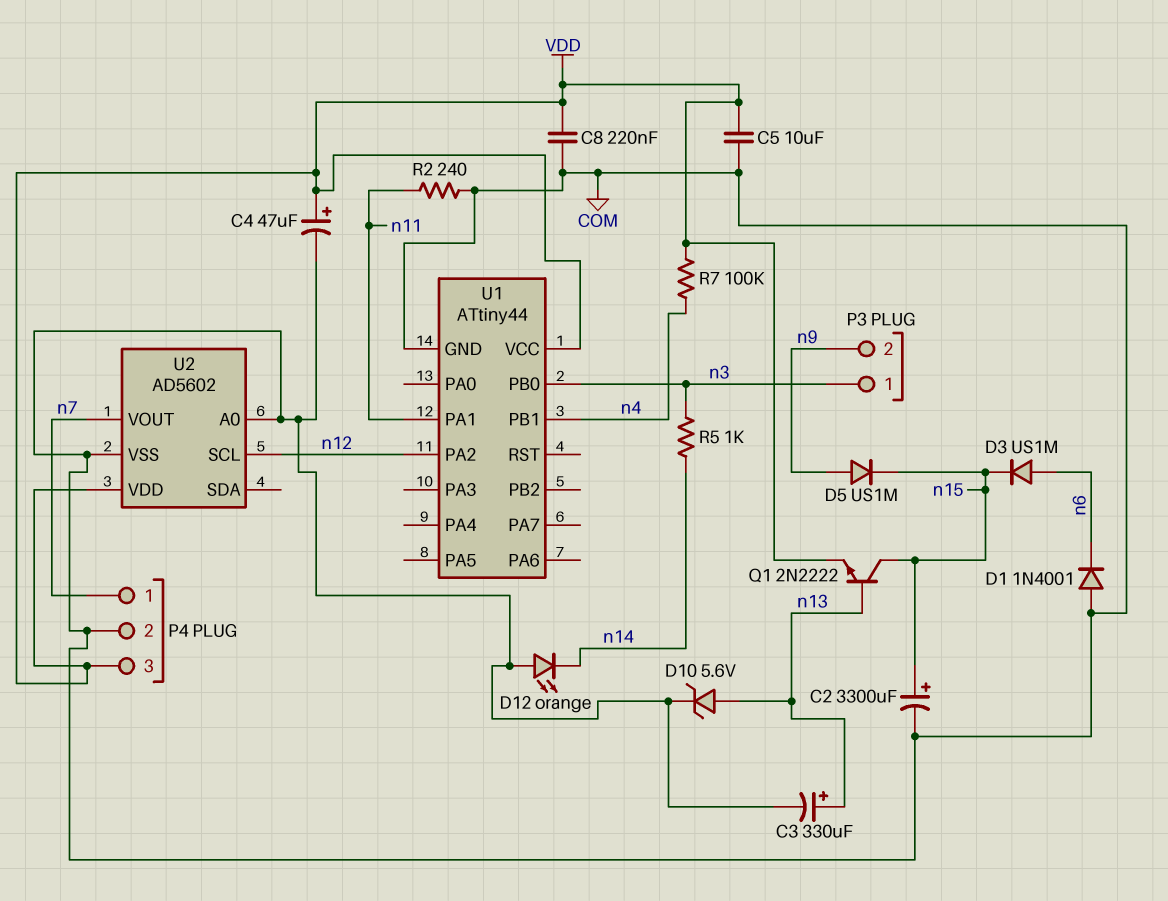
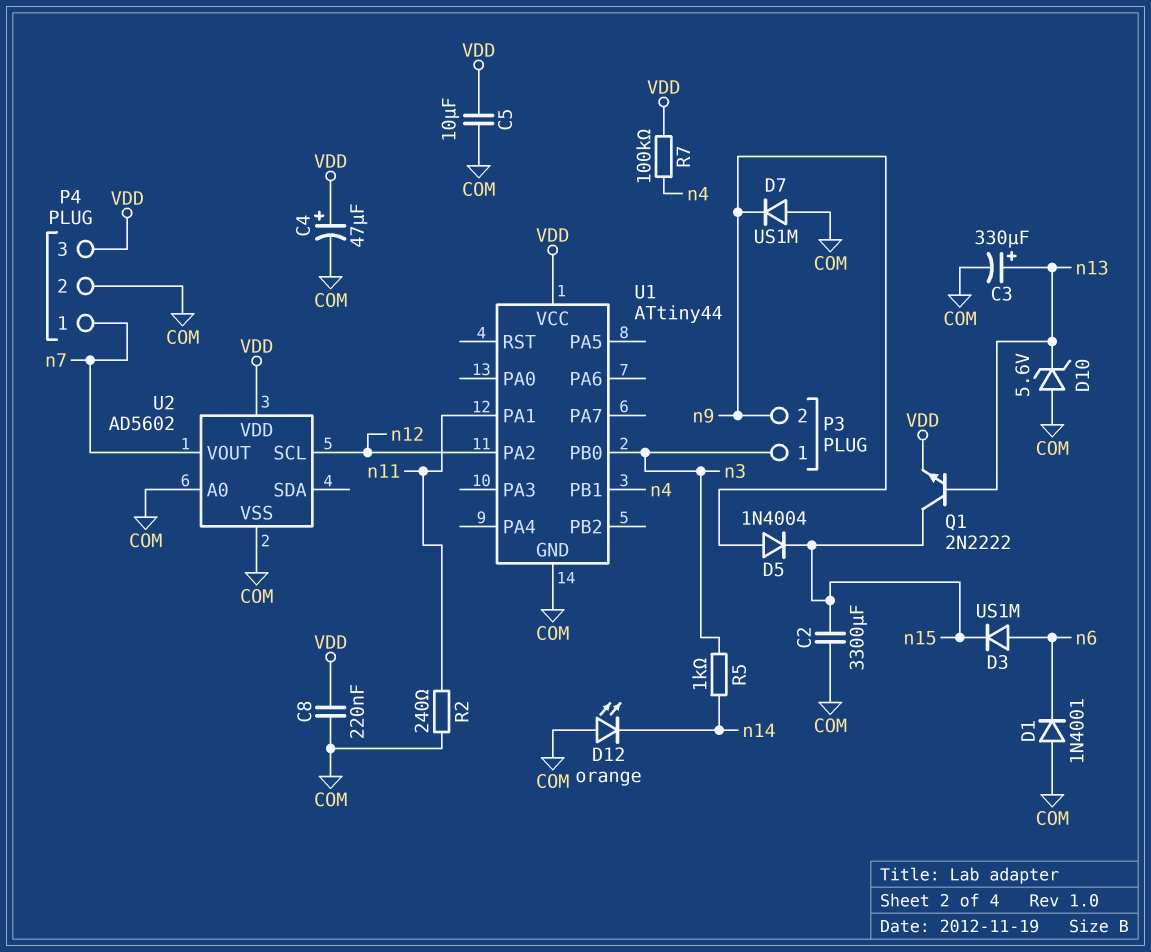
C2: 3300uF (plus n15, minus COM) -> 3300uF (COM, n15)
D5: diode US1M (A n9, K n15) -> diode 1N4004 (A n9, K n15)
D7: none -> diode US1M (A COM, K n9)
D10: zener 5.6V (A n13, K COM) -> zener 5.6V (A COM, K n13)

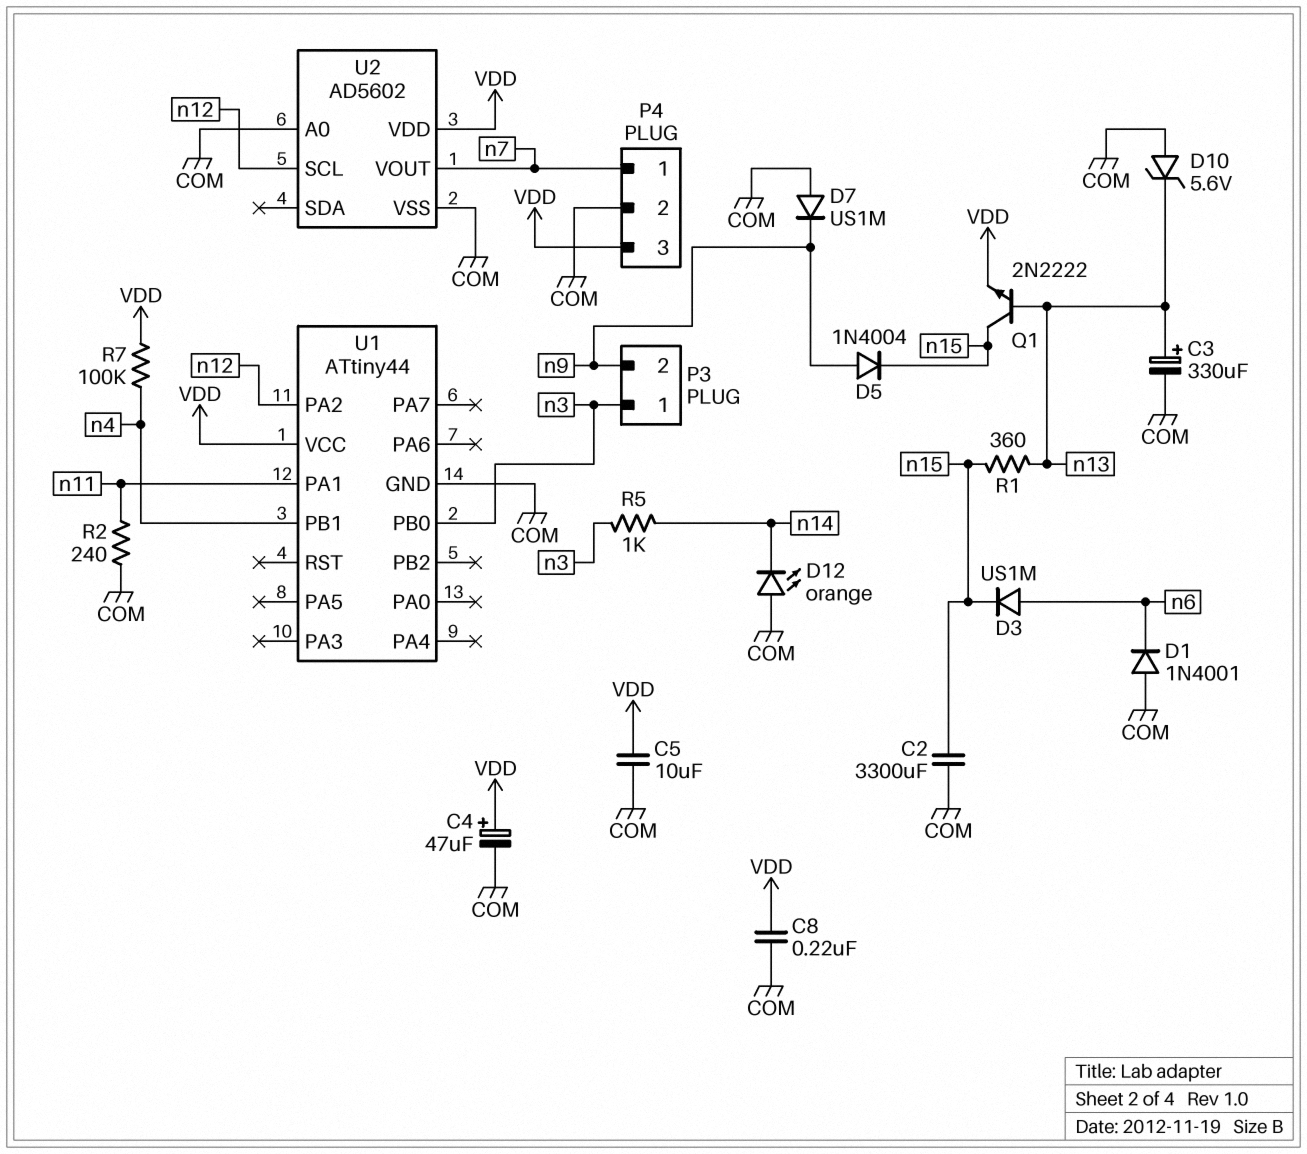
R1: none -> 360 (n13, n15)

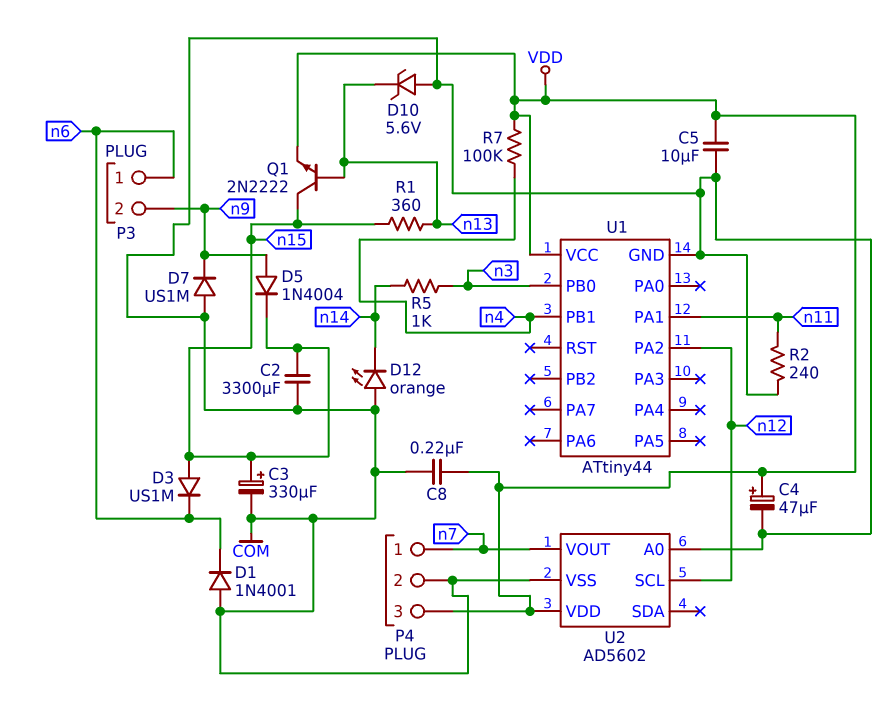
C3: 330uF (plus n13, minus COM) -> 330uF (plus n15, minus COM)
D3: diode US1M (A n6, K n15) -> diode US1M (A n15, K n6)
P3 pin 1: n3 -> n6

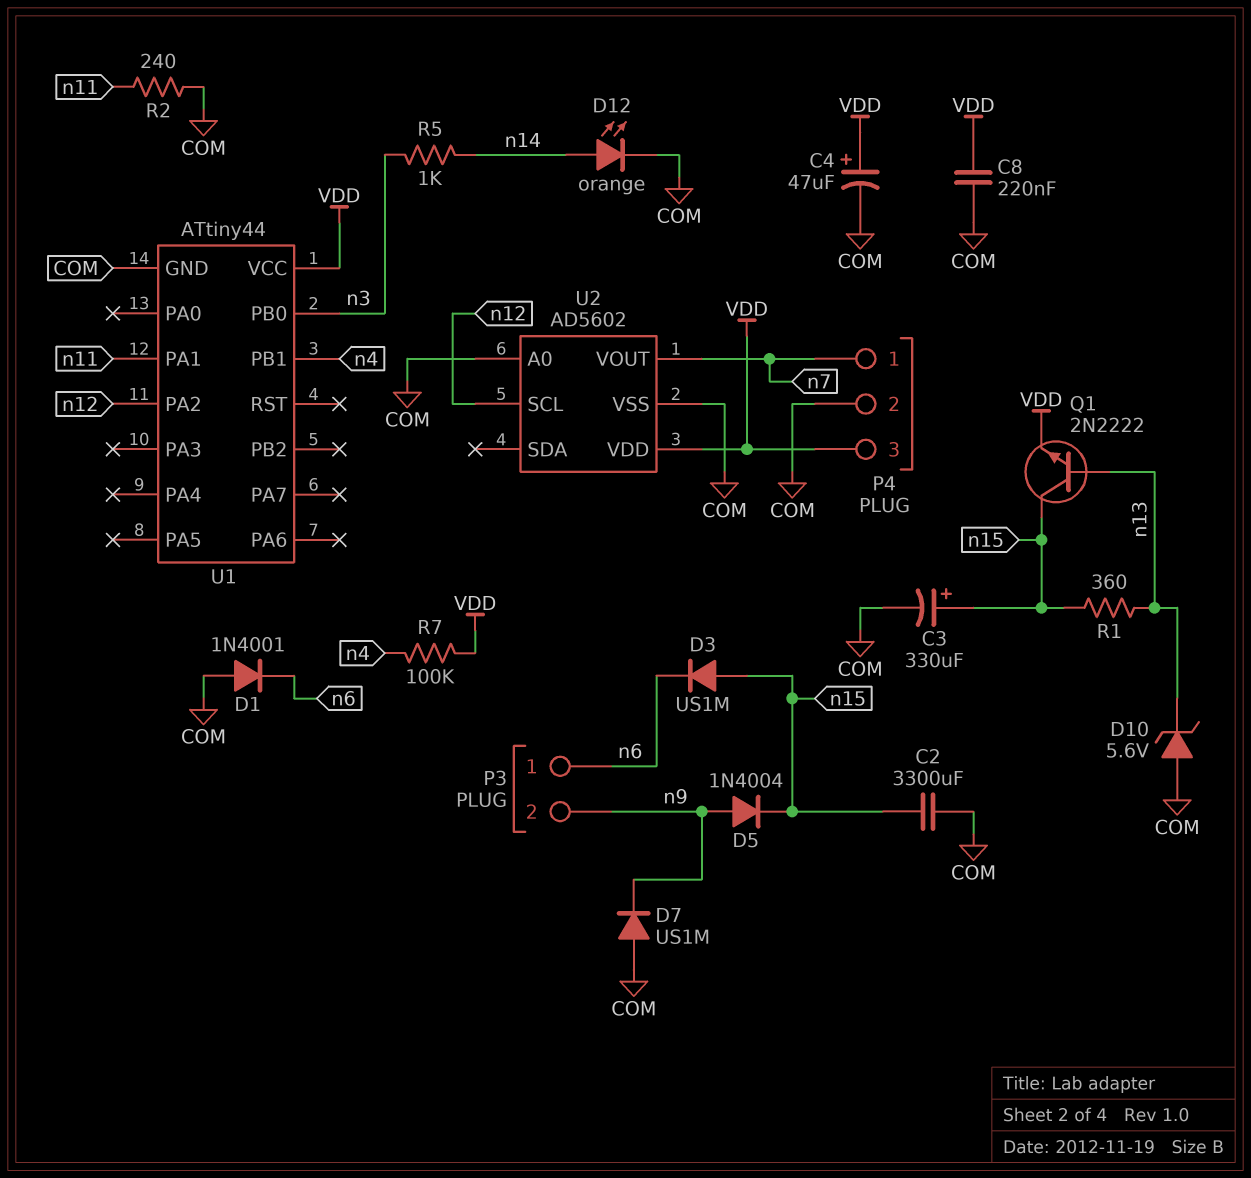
C5: 10uF (COM, VDD) -> none
D12: LED orange (A COM, K n14) -> LED orange (A n14, K COM)

